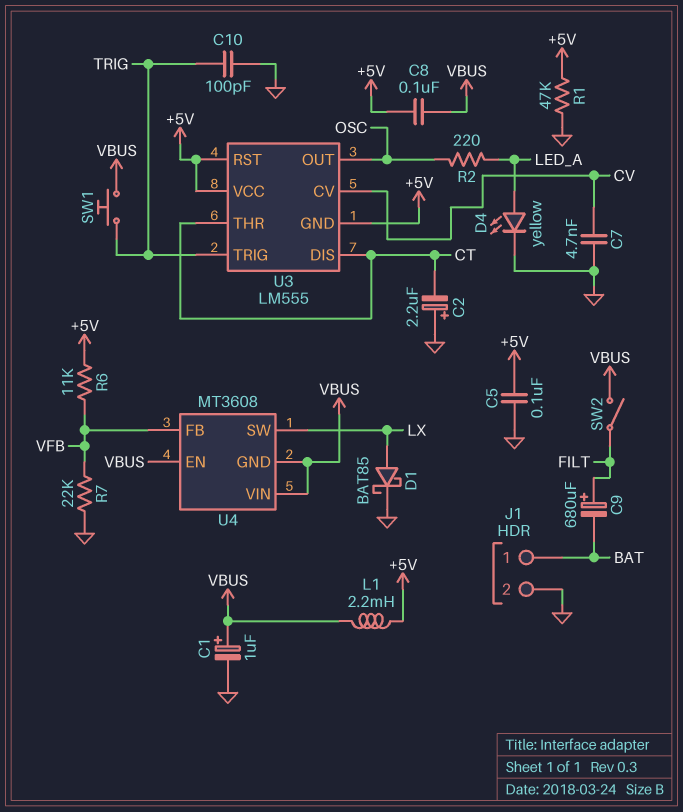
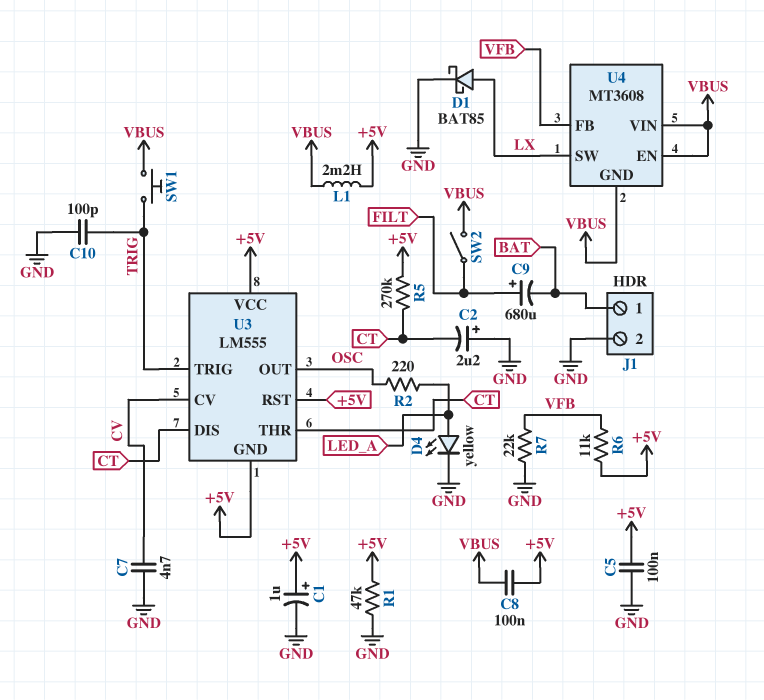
C1: 1uF (plus VBUS, minus GND) -> 1uF (plus +5V, minus GND)
R5: none -> 270k (+5V, CT)

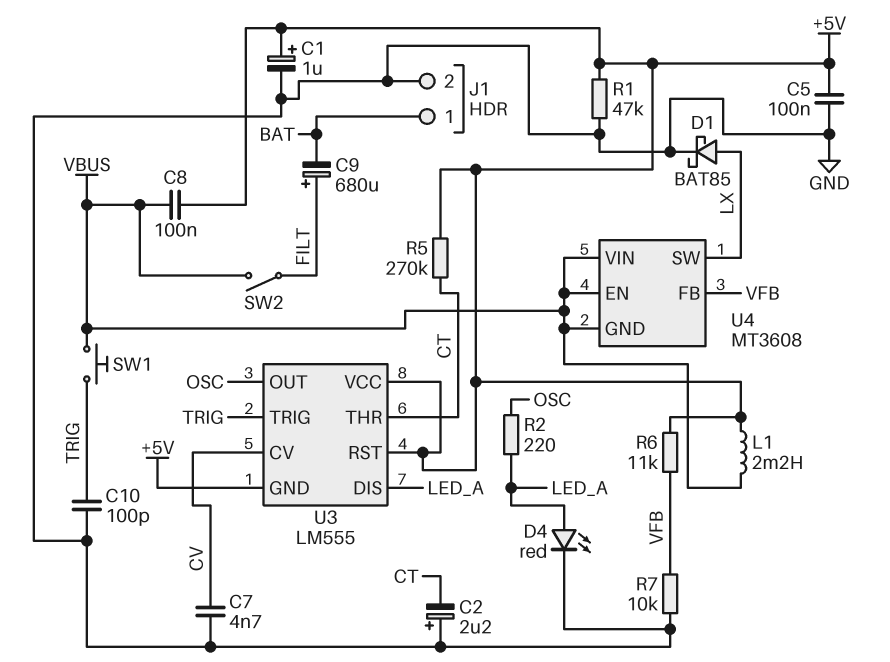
D4: LED yellow (A LED_A, K GND) -> LED red (A LED_A, K GND)
R7: 22k (GND, VFB) -> 10k (GND, VFB)
U3 pin DIS: CT -> LED_A

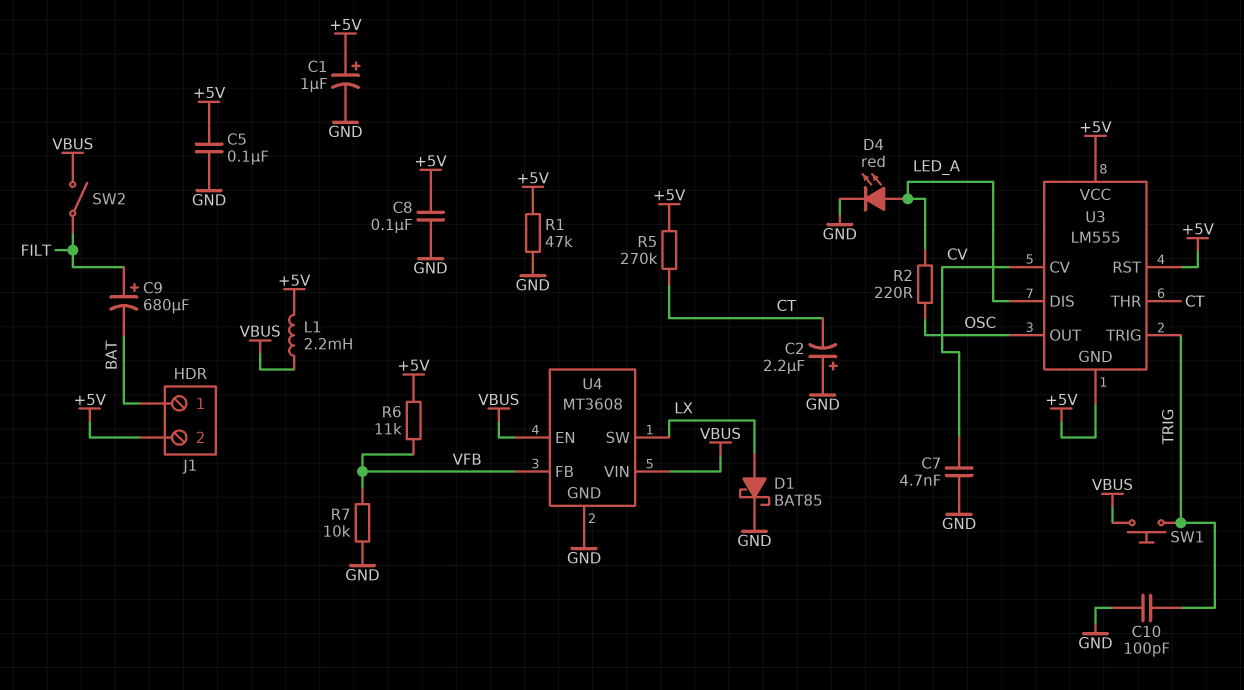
C8: 100nF (+5V, VBUS) -> 100nF (+5V, GND)
J1 pin 2: GND -> +5V
U4 pin GND: VBUS -> GND

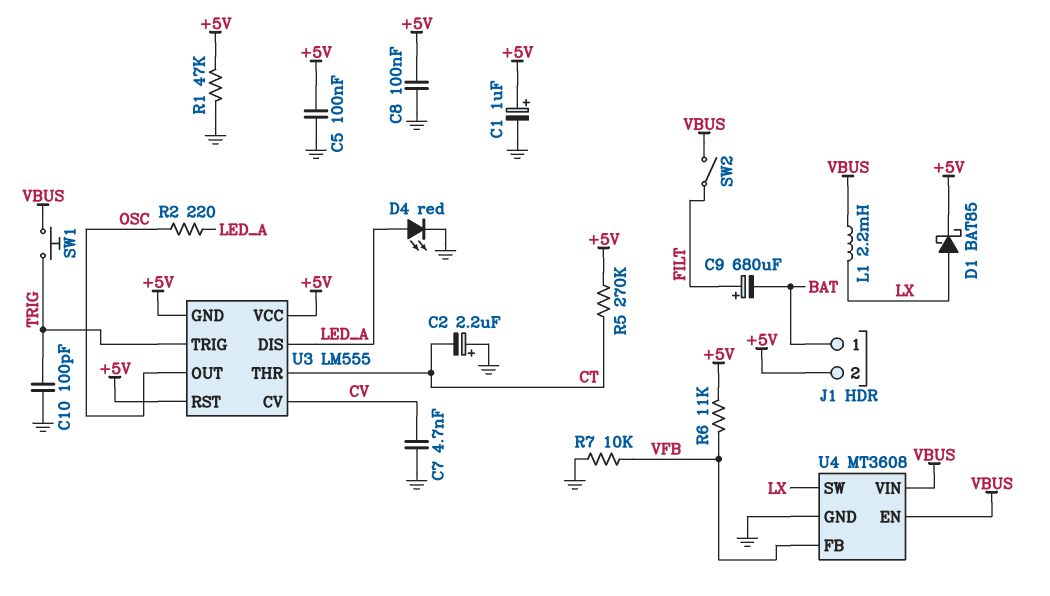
D1: schottky BAT85 (A LX, K GND) -> schottky BAT85 (A LX, K +5V)
L1: 2.2mH (+5V, VBUS) -> 2.2mH (LX, VBUS)

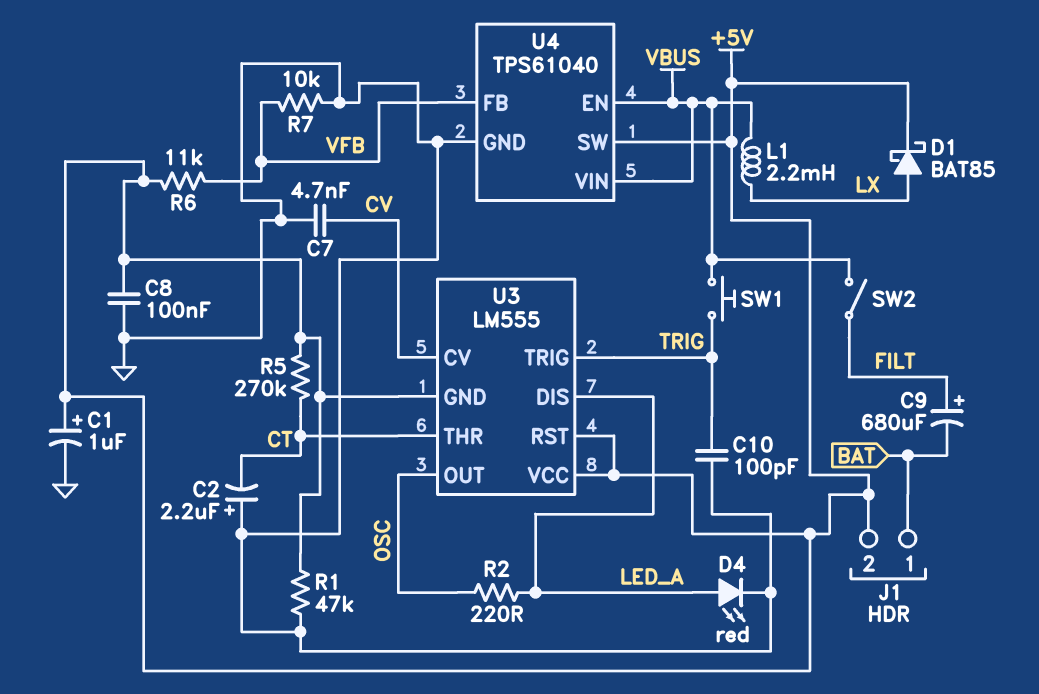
C5: 100nF (+5V, GND) -> none
U4: MT3608 -> TPS61040
U4 pin SW: LX -> +5V

